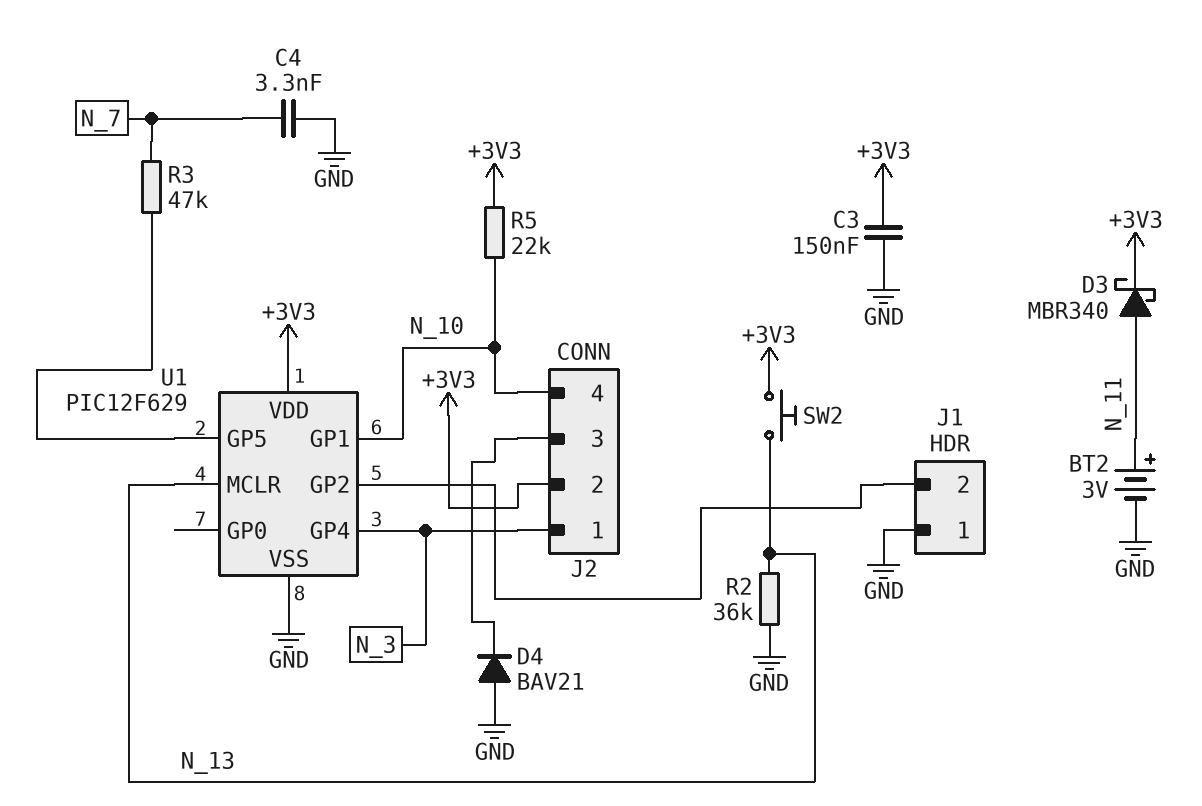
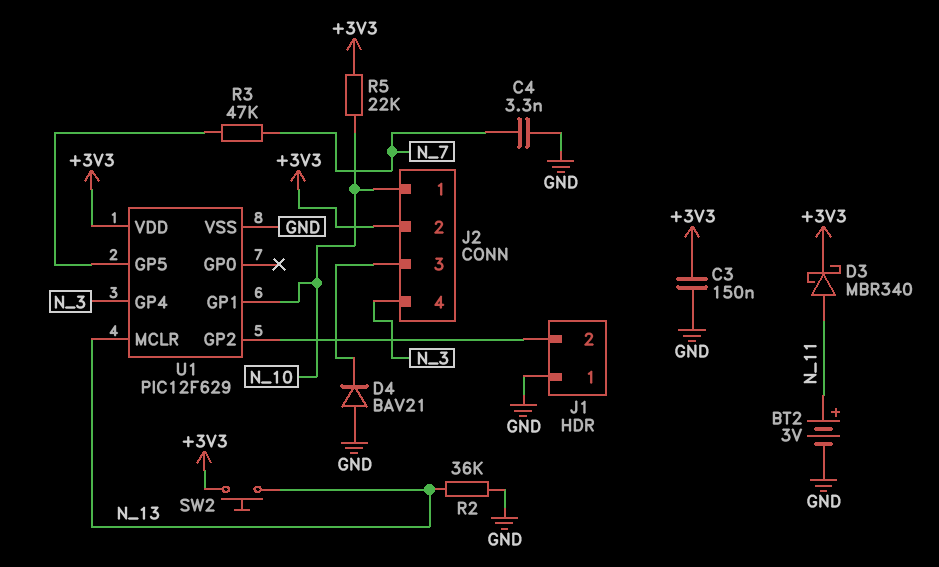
J2 pin 1: N_3 -> N_10
J2 pin 4: N_10 -> N_3

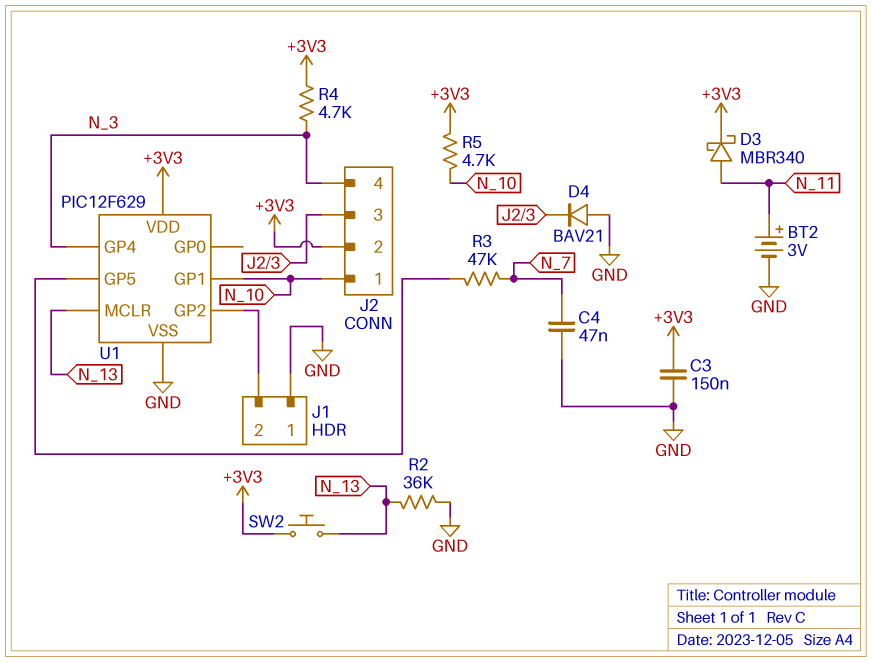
C4: 3.3nF (GND, N_7) -> 47nF (GND, N_7)
R4: none -> 4.7k (+3V3, N_3)
R5: 22k (+3V3, N_10) -> 4.7k (+3V3, N_10)

